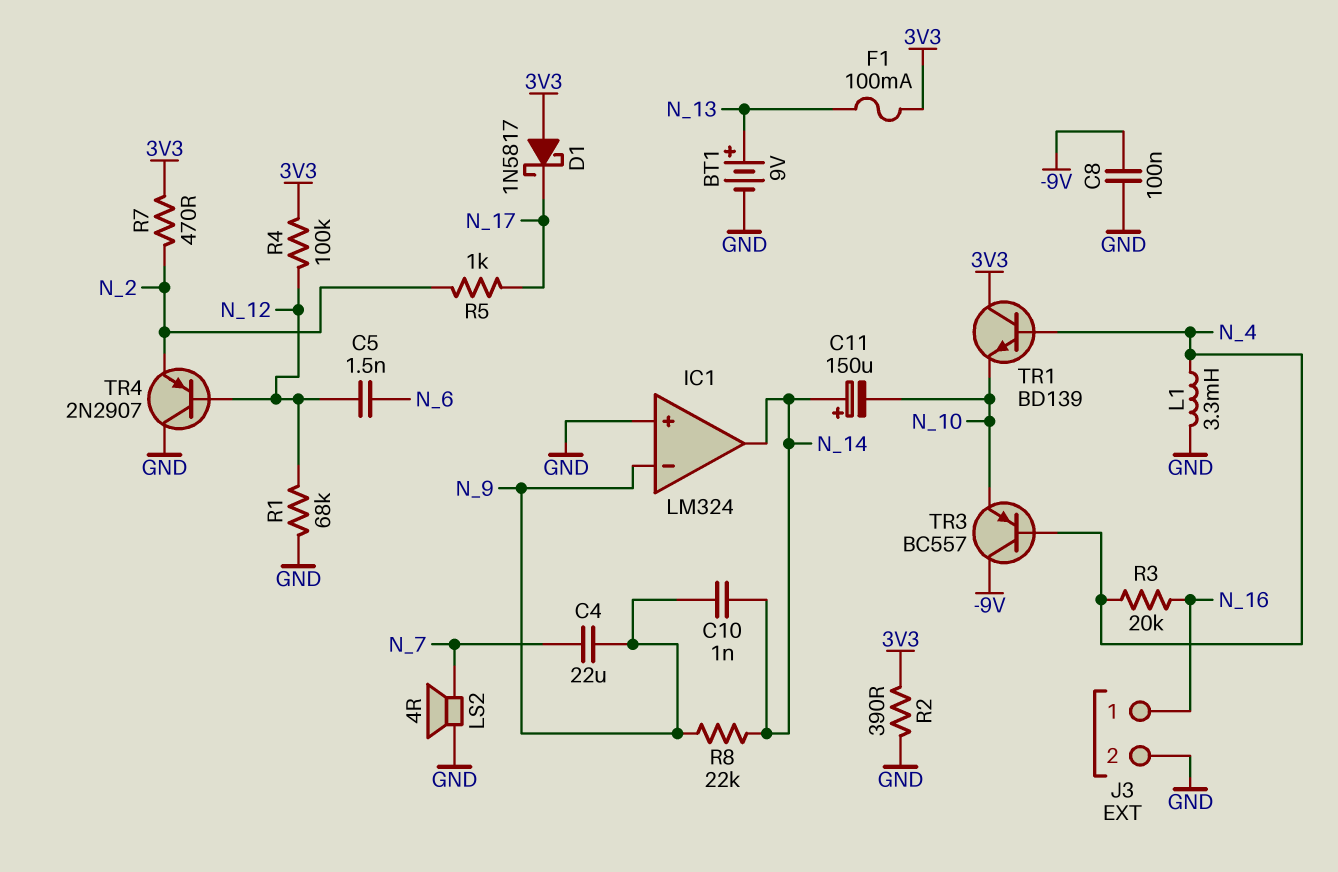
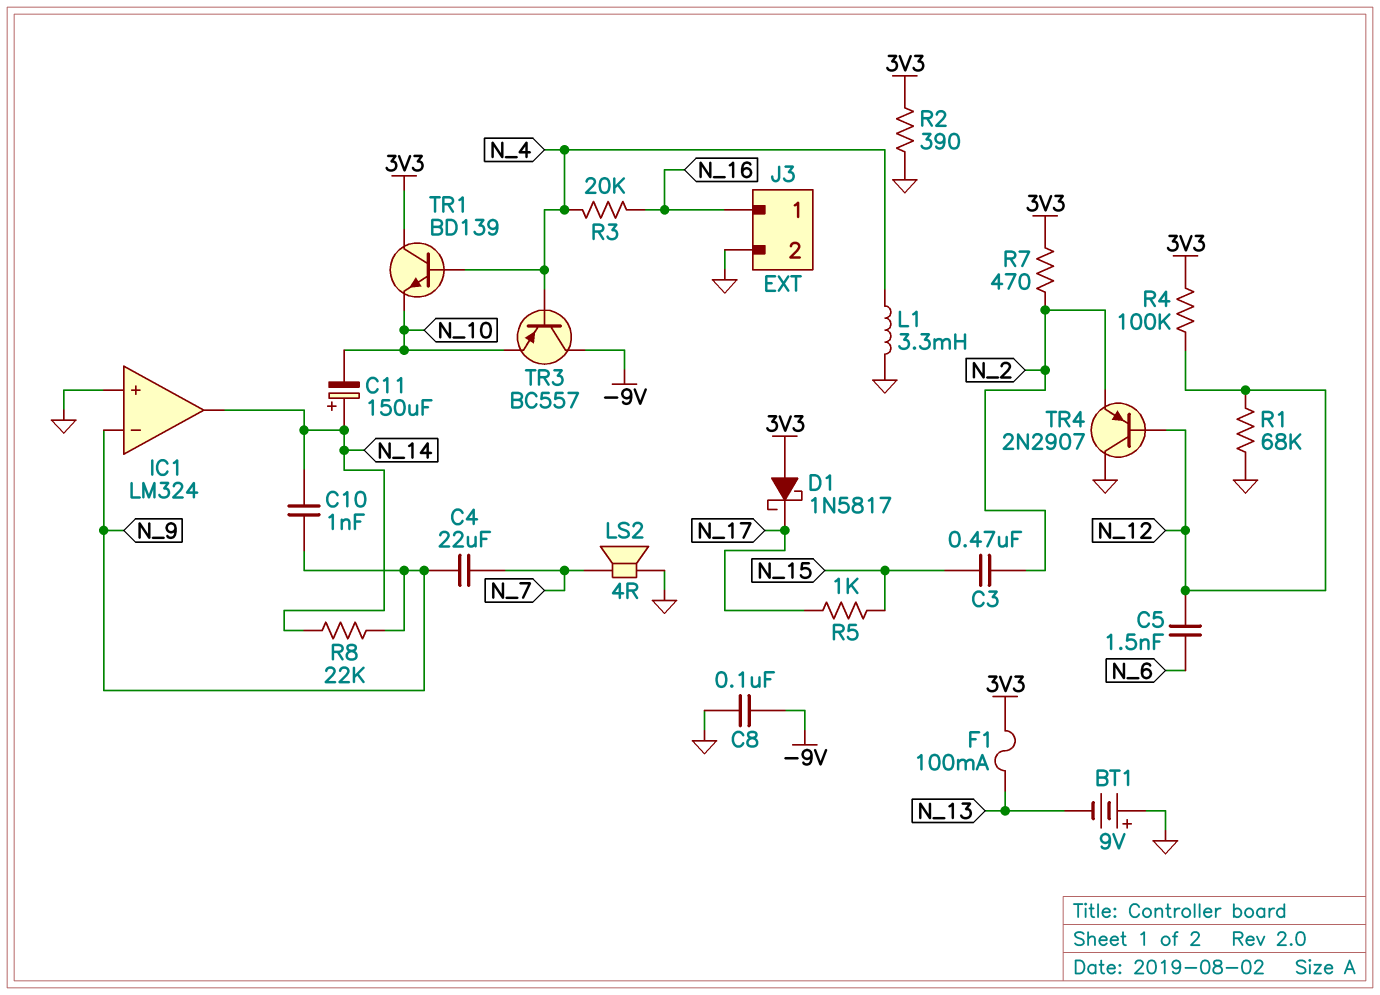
BT1: 9V (plus N_13, minus GND) -> 9V (plus GND, minus N_13)
C3: none -> 470nF (N_2, N_15)
R5: 1k (N_2, N_17) -> 1k (N_15, N_17)

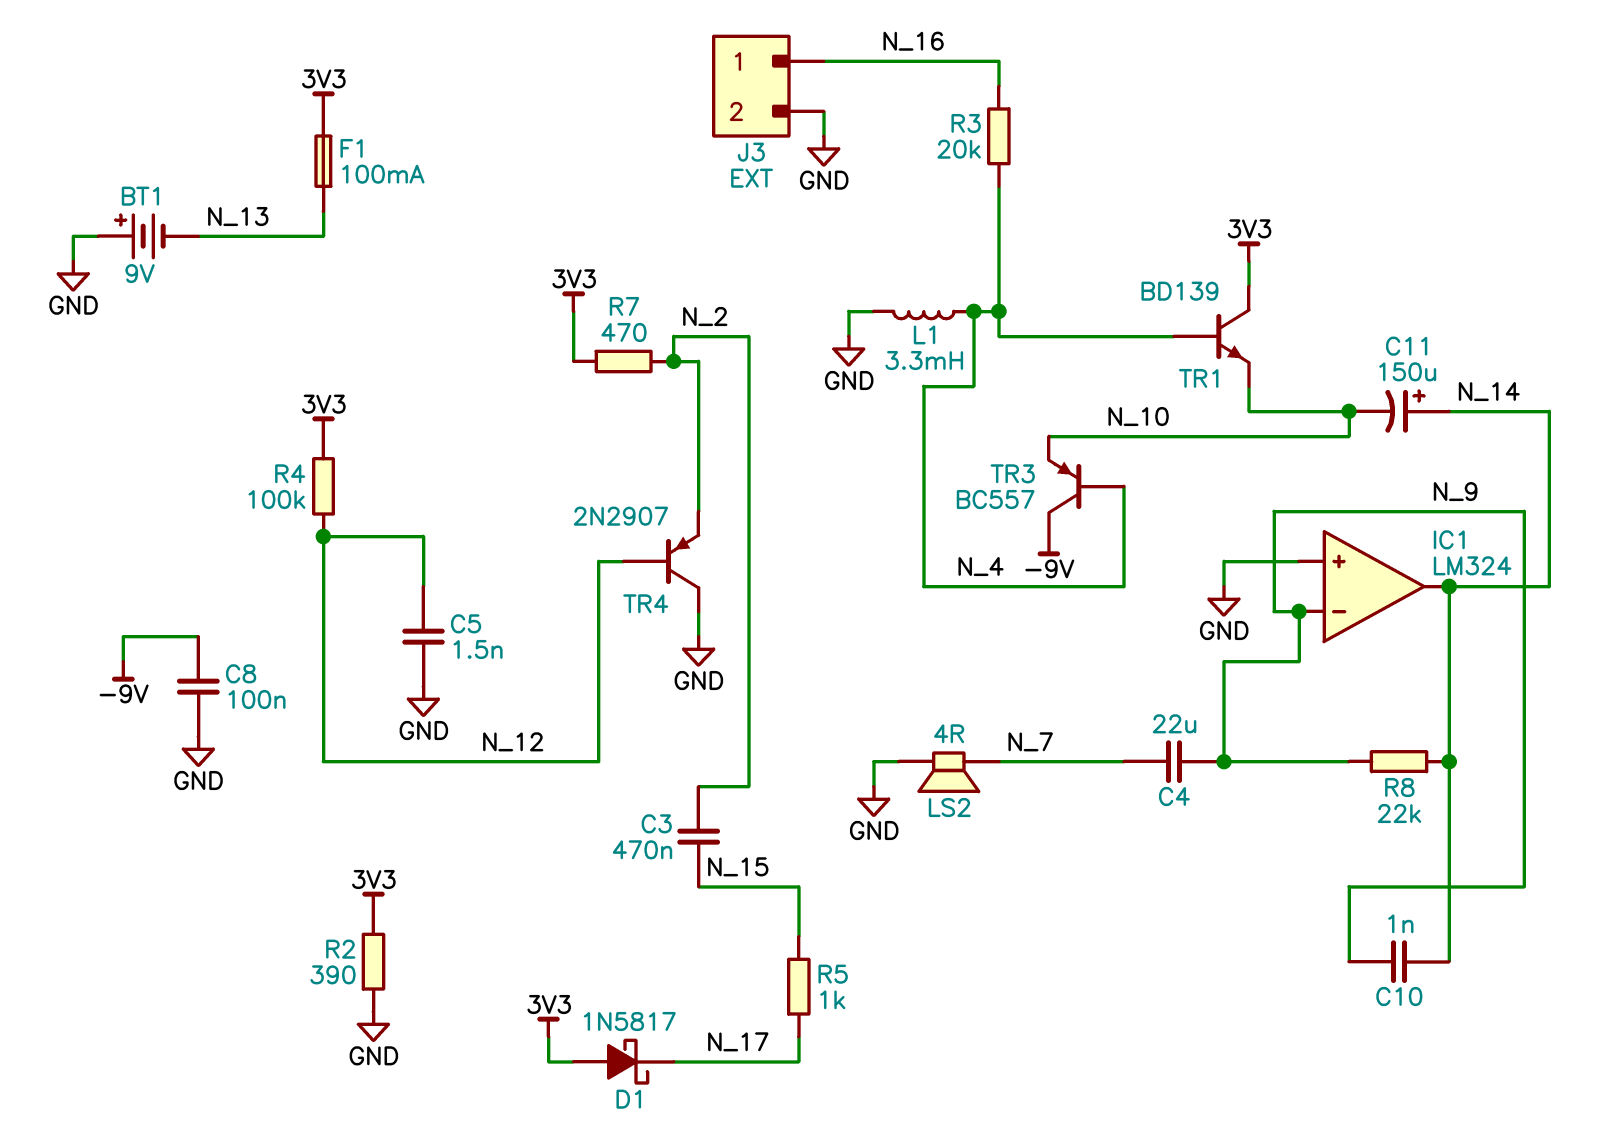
C5: 1.5nF (N_6, N_12) -> 1.5nF (GND, N_12)
R1: 68k (GND, N_12) -> none

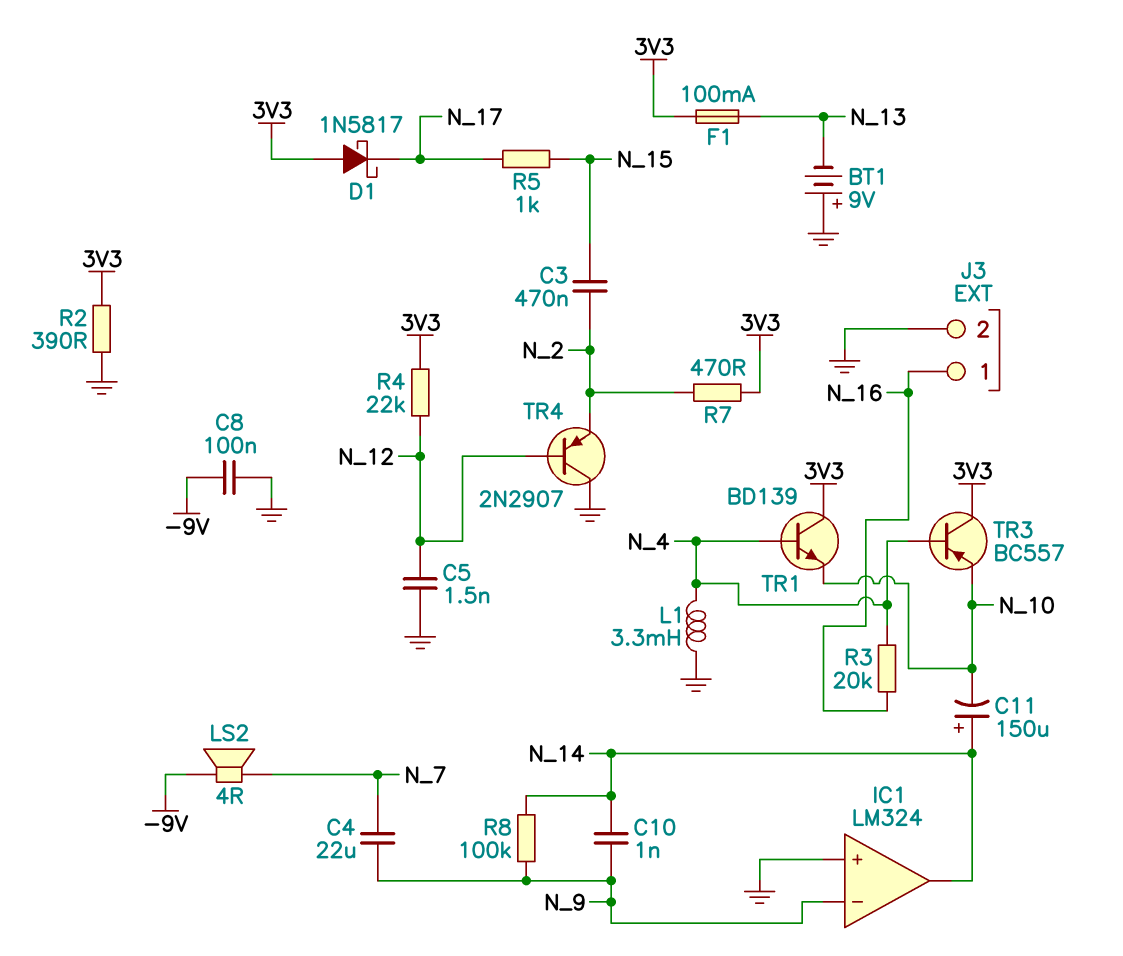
LS2: speaker 4R (GND, N_7) -> speaker 4R (-9V, N_7)
R4: 100k (3V3, N_12) -> 22k (3V3, N_12)
R8: 22k (N_9, N_14) -> 100k (N_9, N_14)
TR3: PNP BC557 (B N_4, C -9V, E N_10) -> PNP BC557 (B N_4, C 3V3, E N_10)

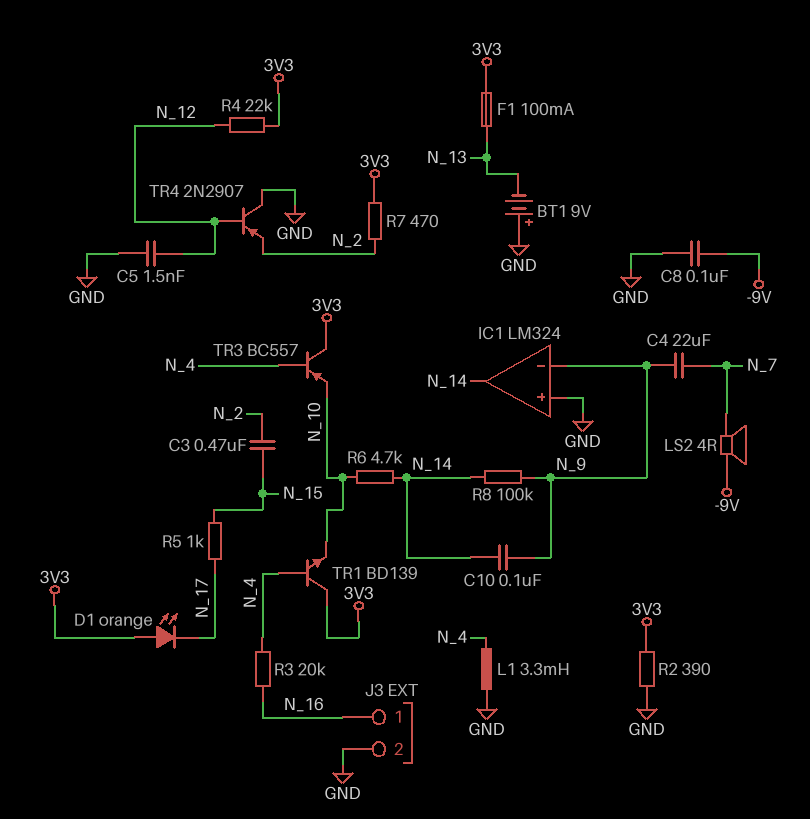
C10: 1nF (N_9, N_14) -> 100nF (N_9, N_14)
C11: 150uF (plus N_14, minus N_10) -> none
D1: schottky 1N5817 (A 3V3, K N_17) -> LED orange (A 3V3, K N_17)
R6: none -> 4.7k (N_10, N_14)

